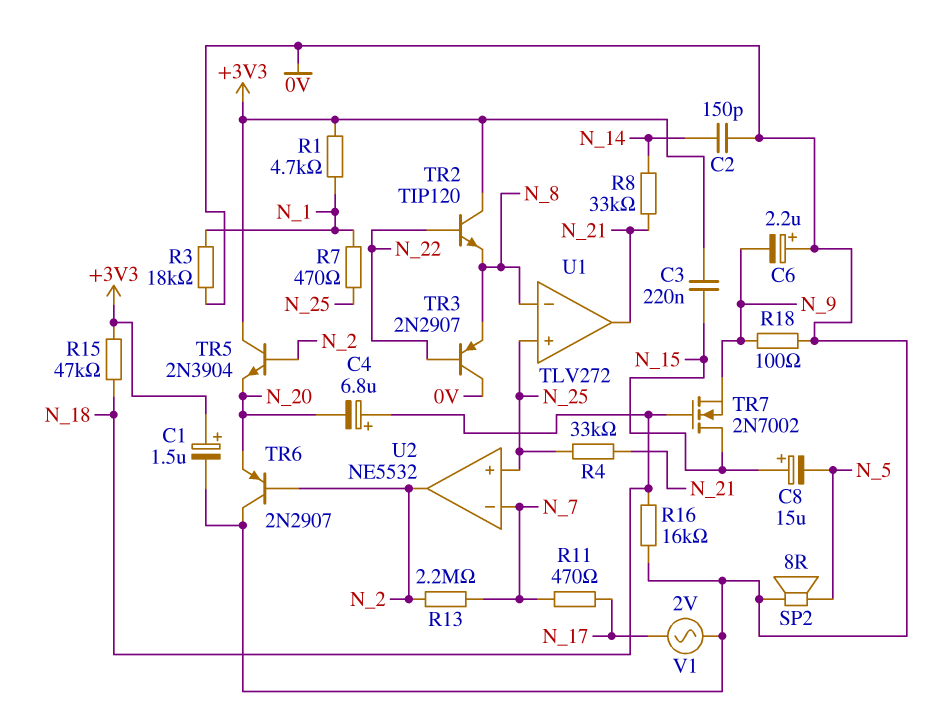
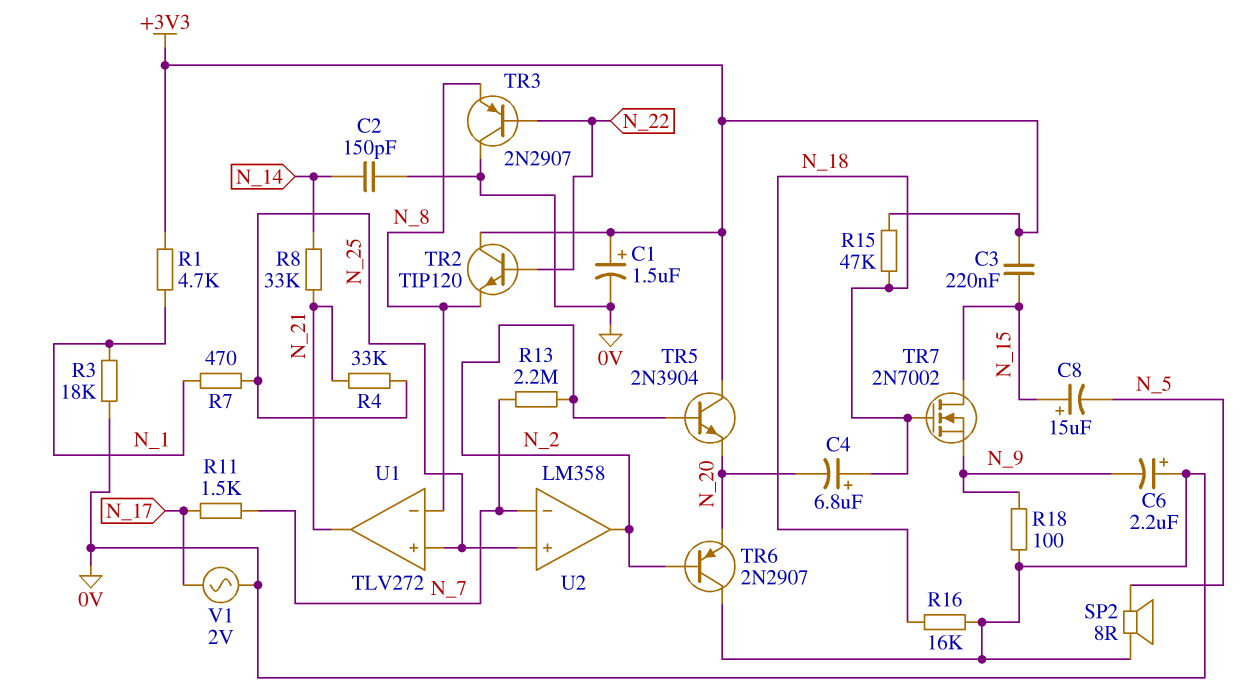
R11: 470 (N_7, N_17) -> 1.5k (N_7, N_17)
U2: NE5532 -> LM358

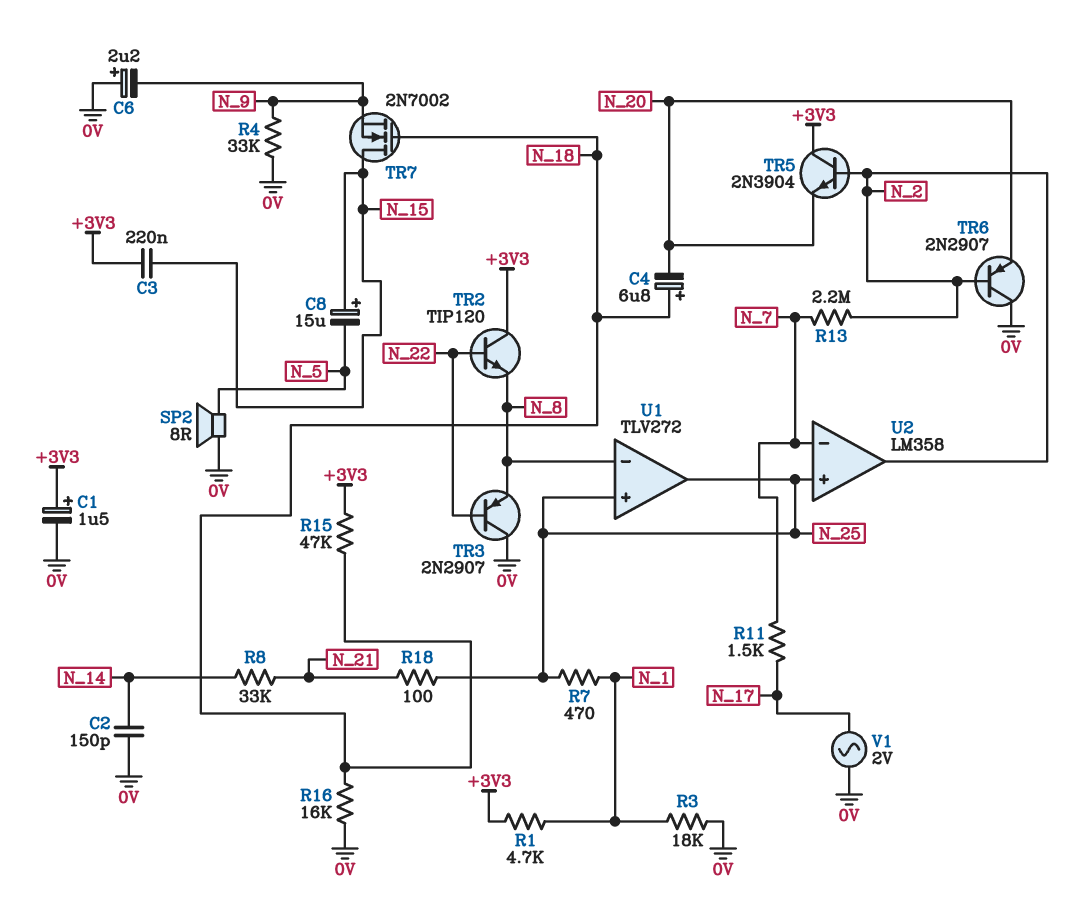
R4: 33k (N_21, N_25) -> 33k (0V, N_9)
R18: 100 (0V, N_9) -> 100 (N_21, N_25)
U1 pin out: N_21 -> N_25

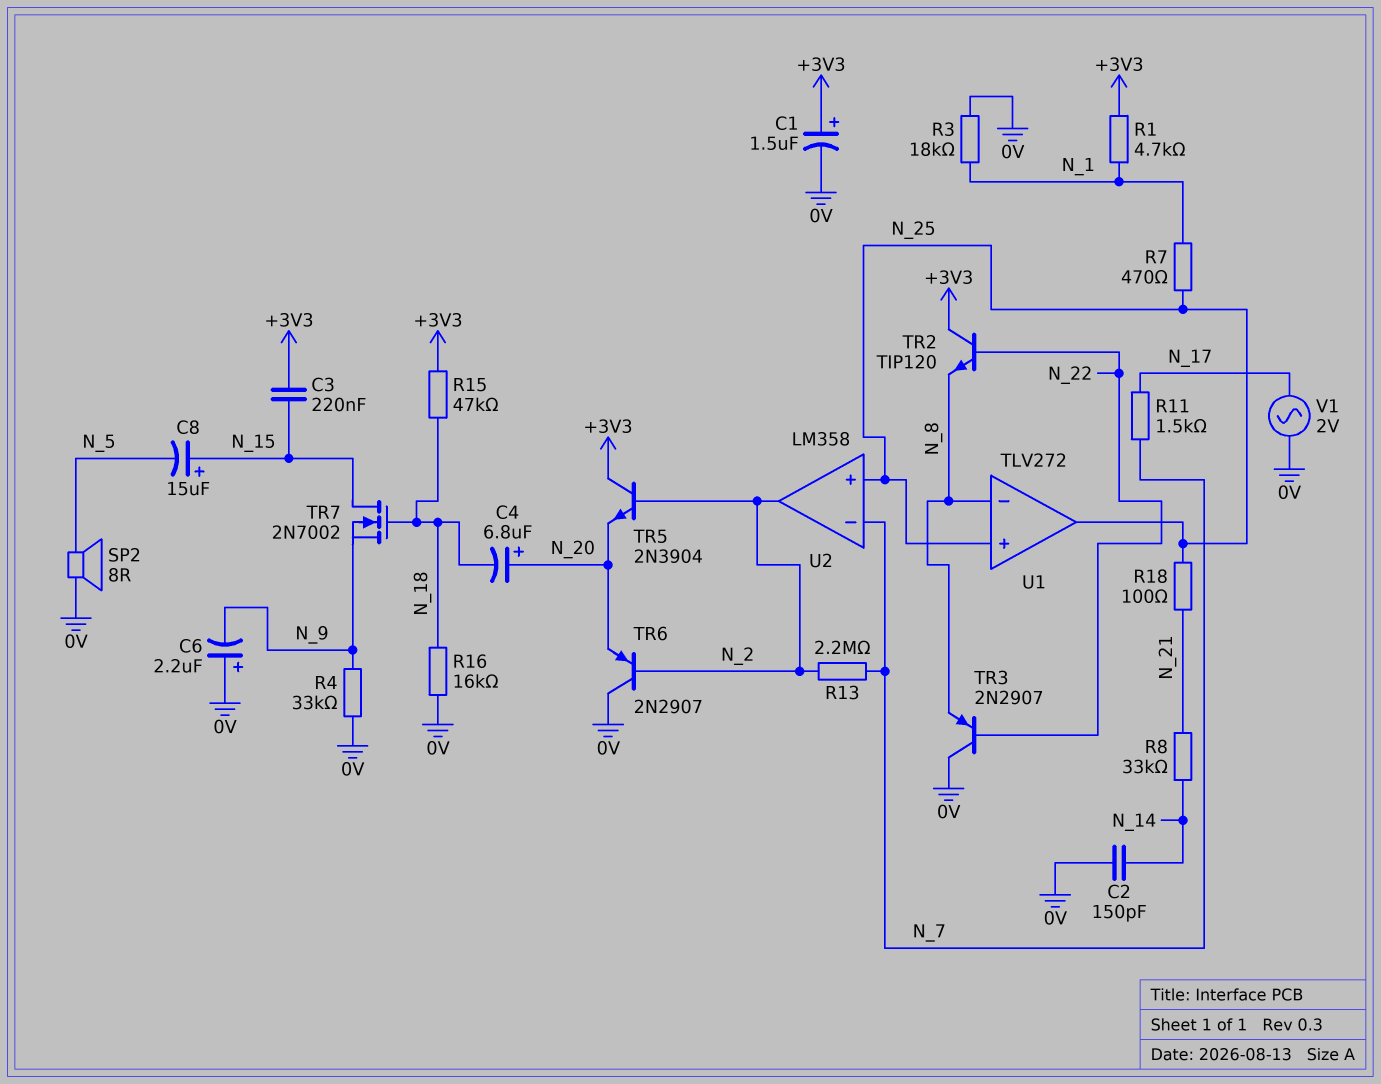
C4: 6.8uF (plus N_18, minus N_20) -> 6.8uF (plus N_20, minus N_18)

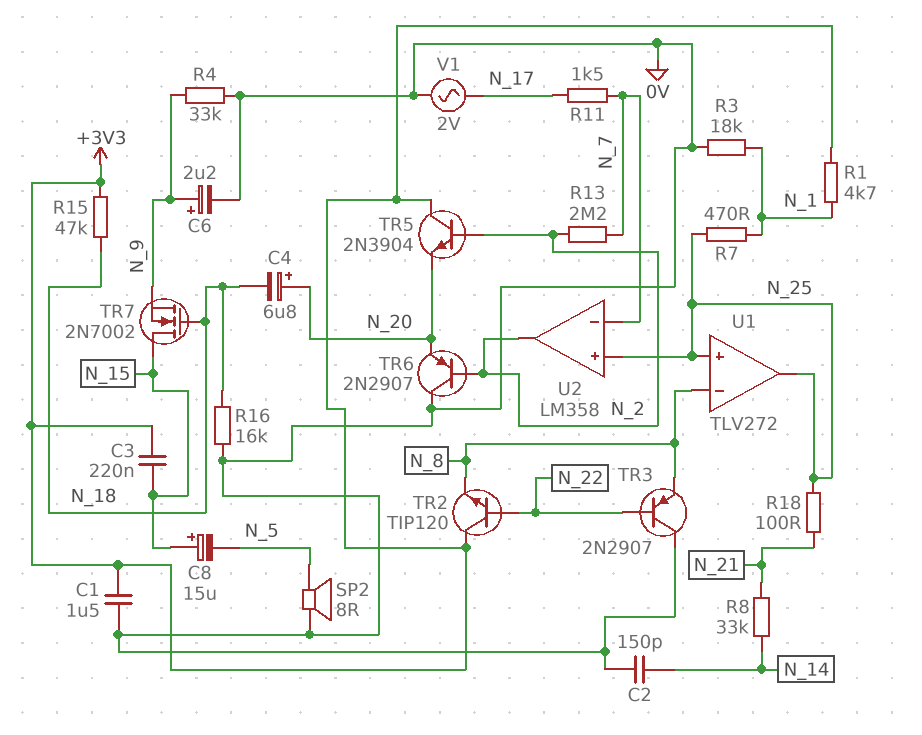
C1: 1.5uF (plus +3V3, minus 0V) -> 1.5uF (+3V3, 0V)
C6: 2.2uF (plus 0V, minus N_9) -> 2.2uF (plus N_9, minus 0V)

